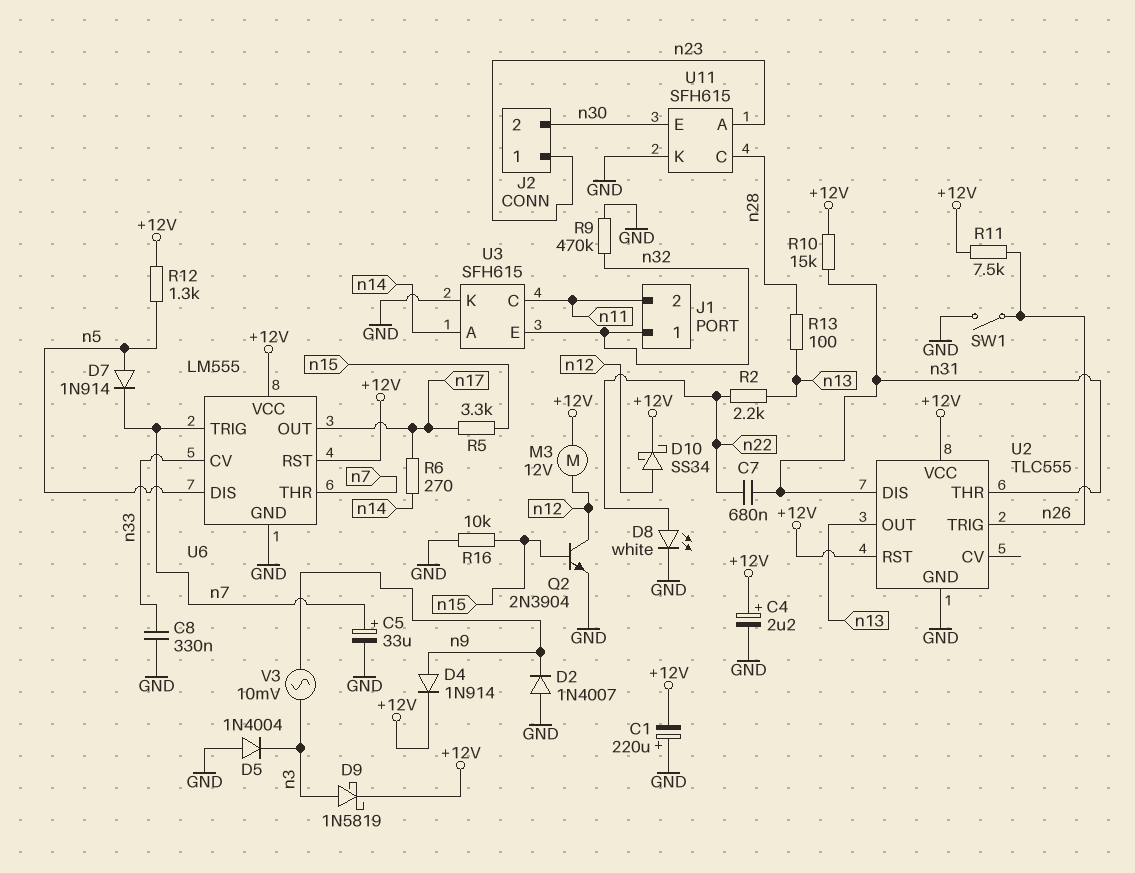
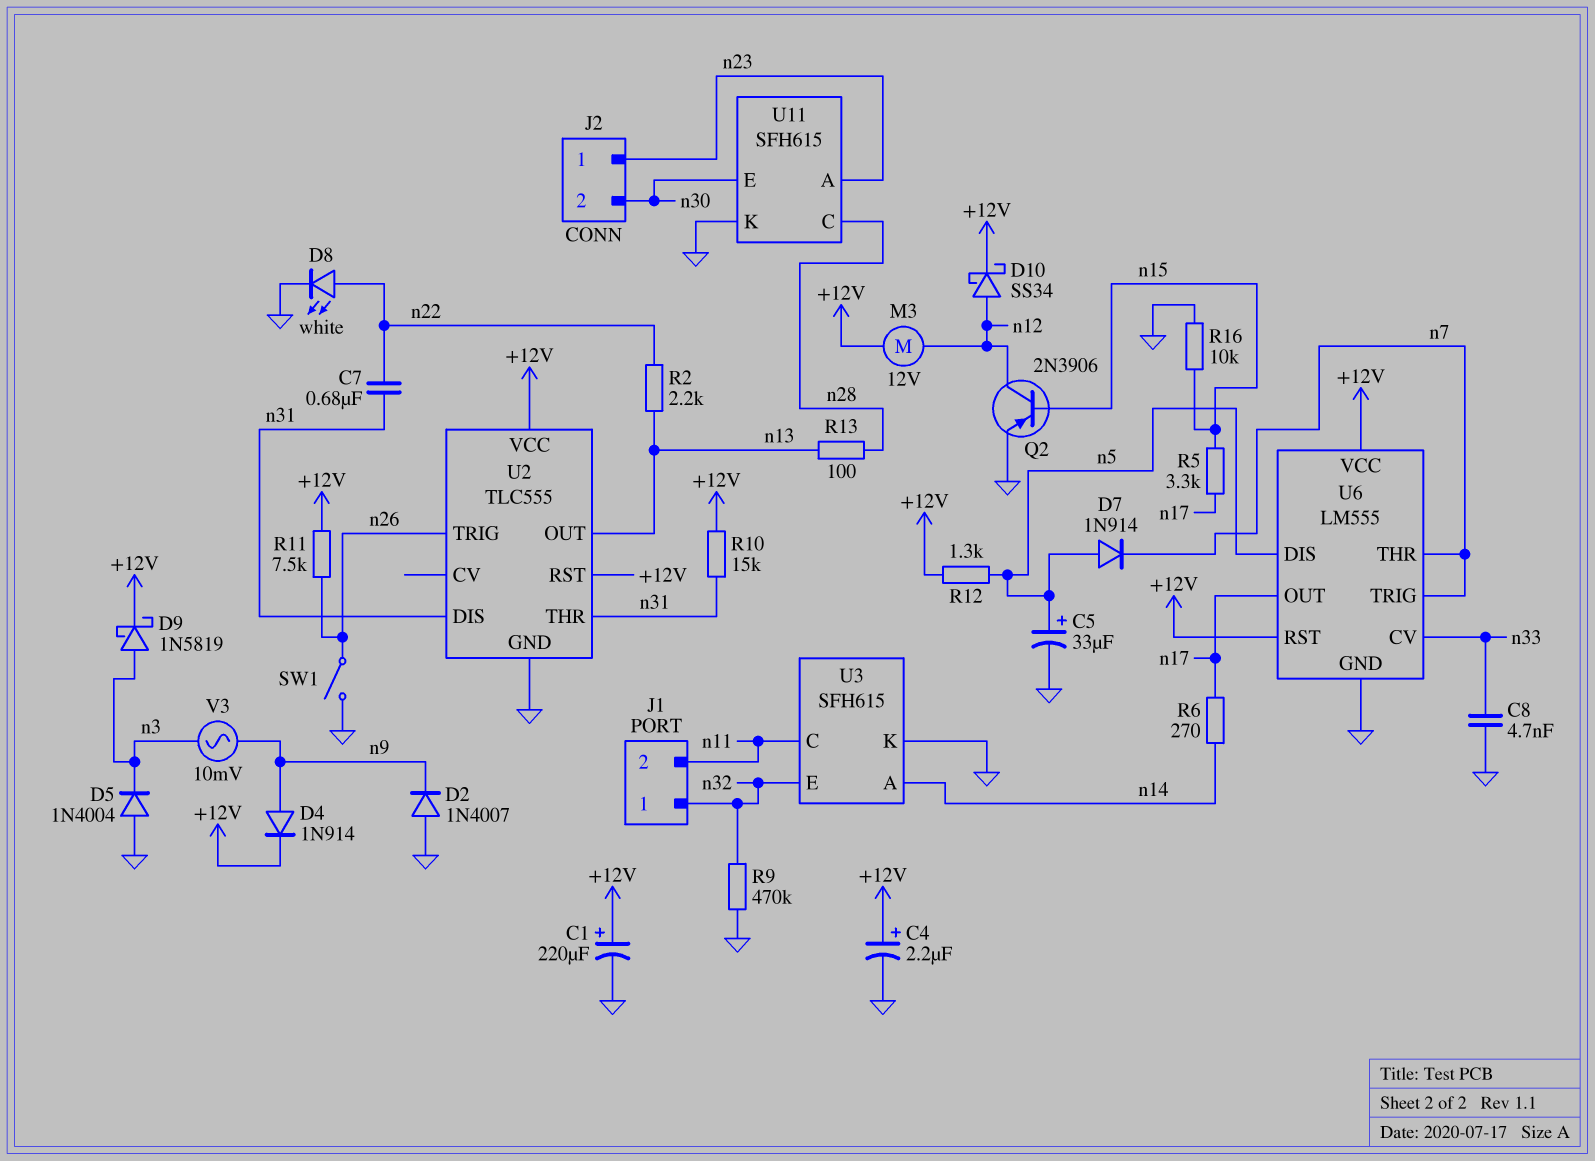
C1: 220uF (plus GND, minus +12V) -> 220uF (plus +12V, minus GND)
C5: 33uF (plus n7, minus GND) -> 33uF (plus n5, minus GND)
C8: 330nF (GND, n33) -> 4.7nF (GND, n33)
Q2: NPN 2N3904 (B n15, C n12, E GND) -> PNP 2N3906 (B n15, C n12, E GND)

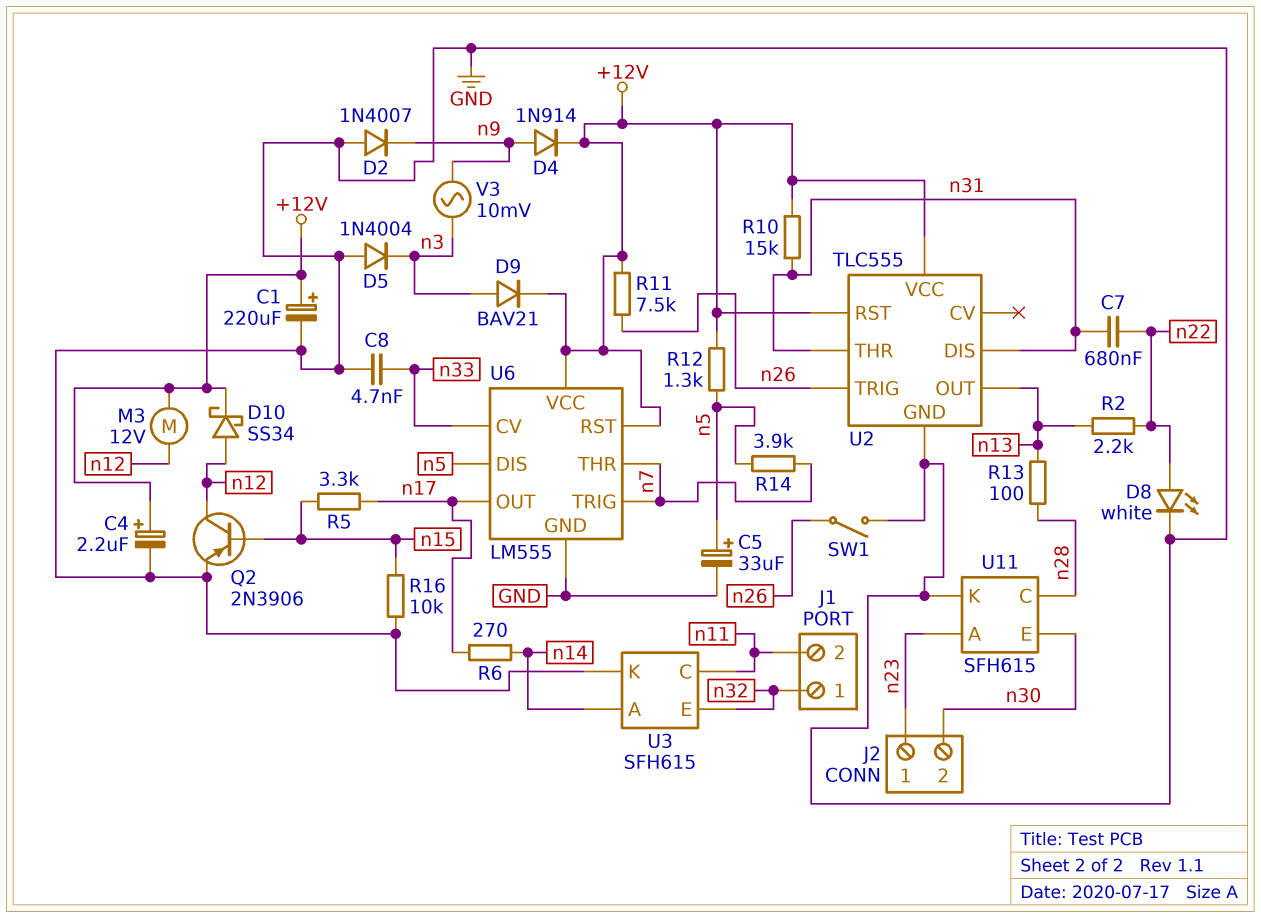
D7: diode 1N914 (A n5, K n7) -> none
D9: schottky 1N5819 (A n3, K +12V) -> diode BAV21 (A n3, K +12V)
R9: 470k (GND, n32) -> none
R14: none -> 3.9k (n5, n7)

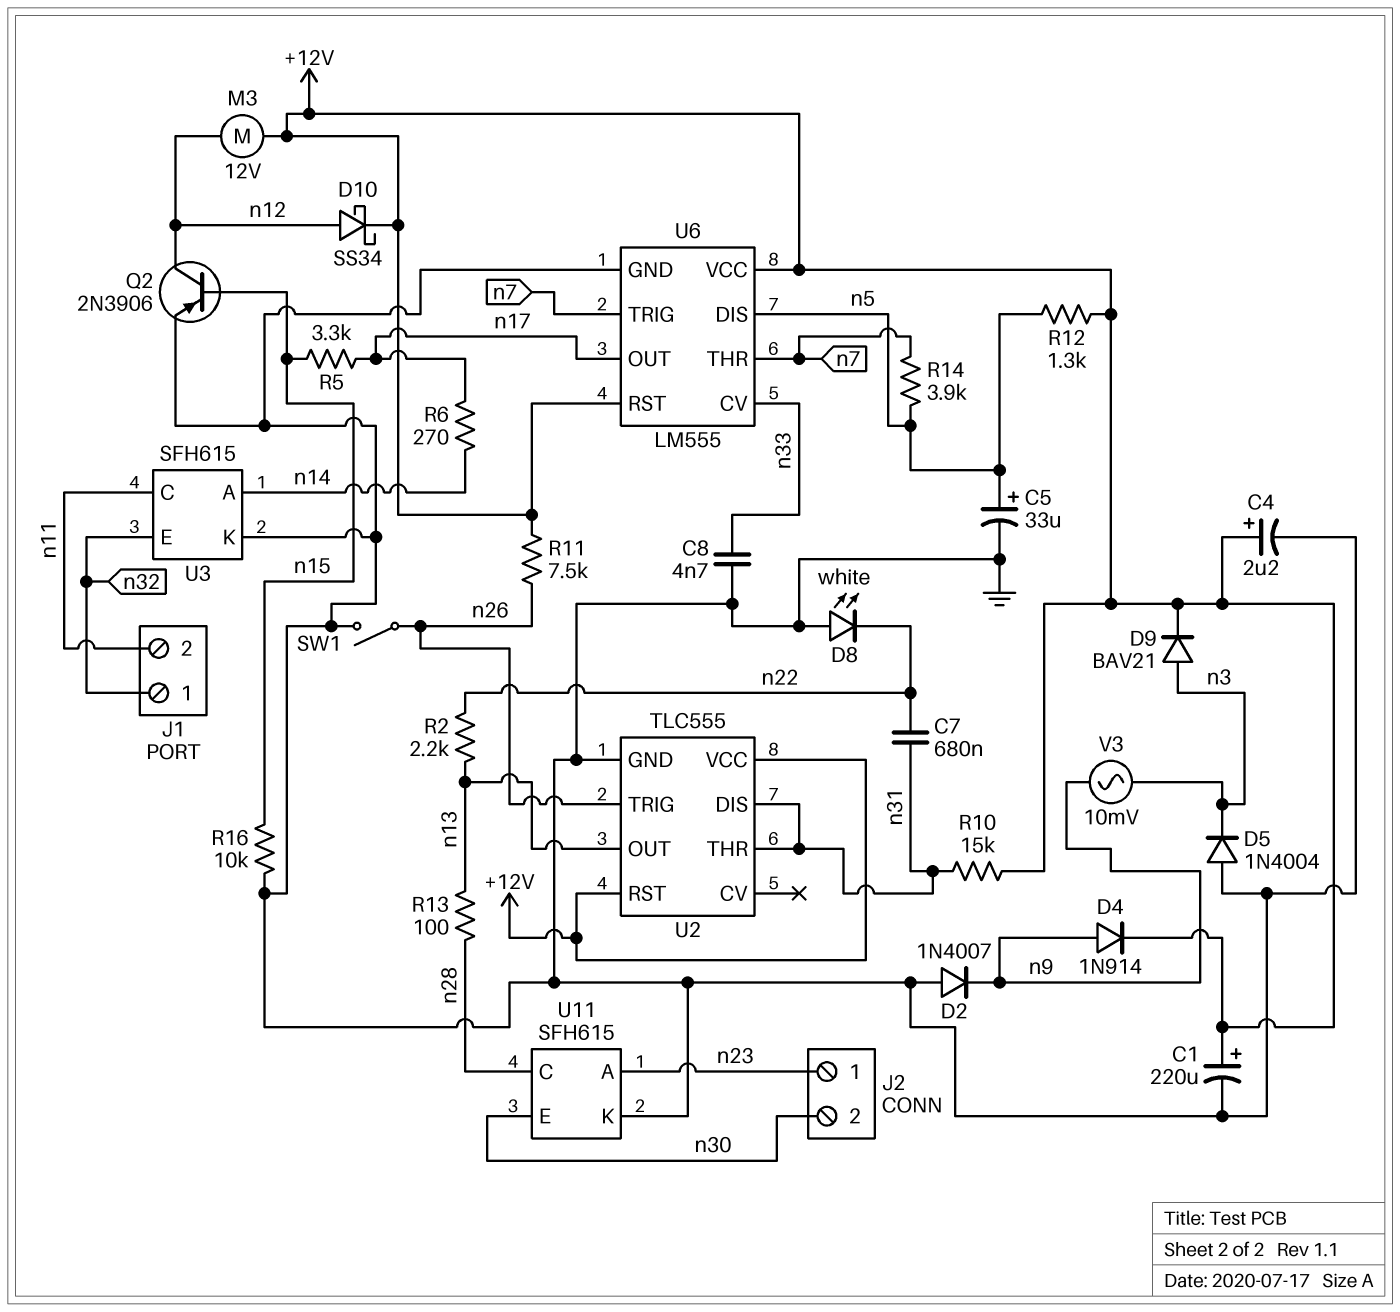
D8: LED white (A n22, K GND) -> LED white (A GND, K n22)

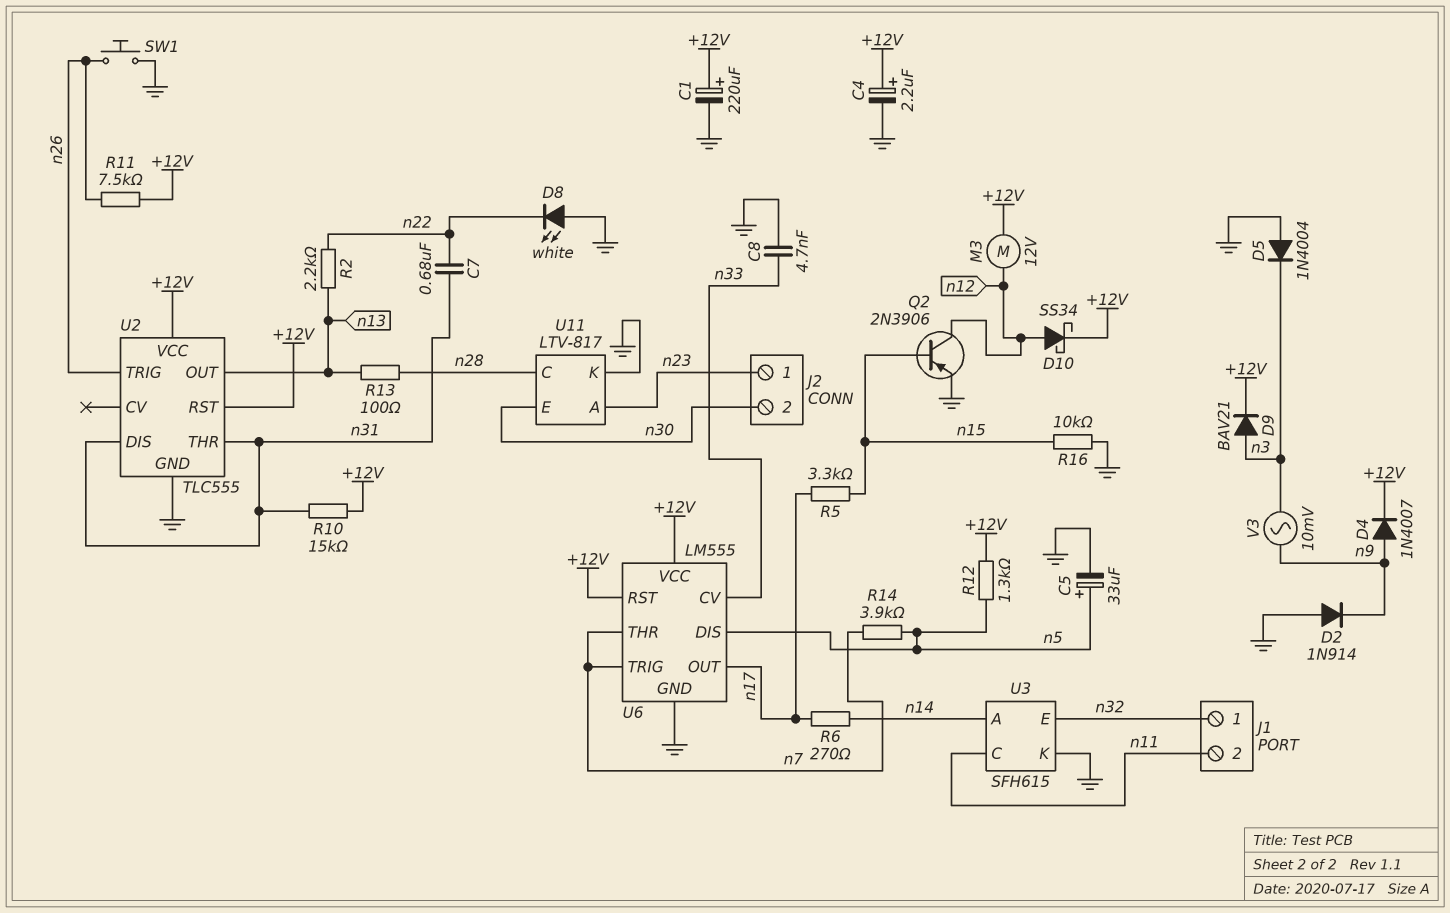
D2: diode 1N4007 (A GND, K n9) -> diode 1N914 (A GND, K n9)
D4: diode 1N914 (A n9, K +12V) -> diode 1N4007 (A n9, K +12V)
SW1: switch (GND, n26) -> button (GND, n26)
U11: SFH615 -> LTV-817

